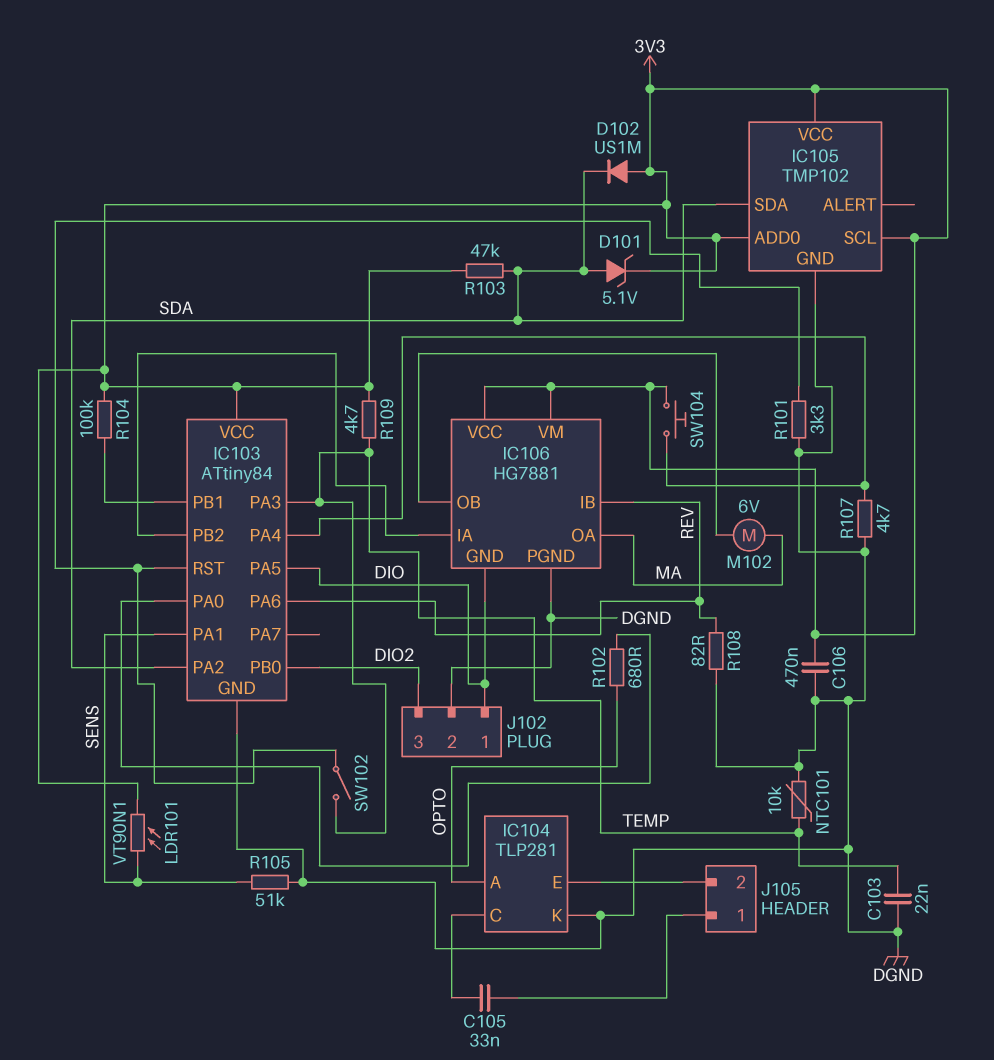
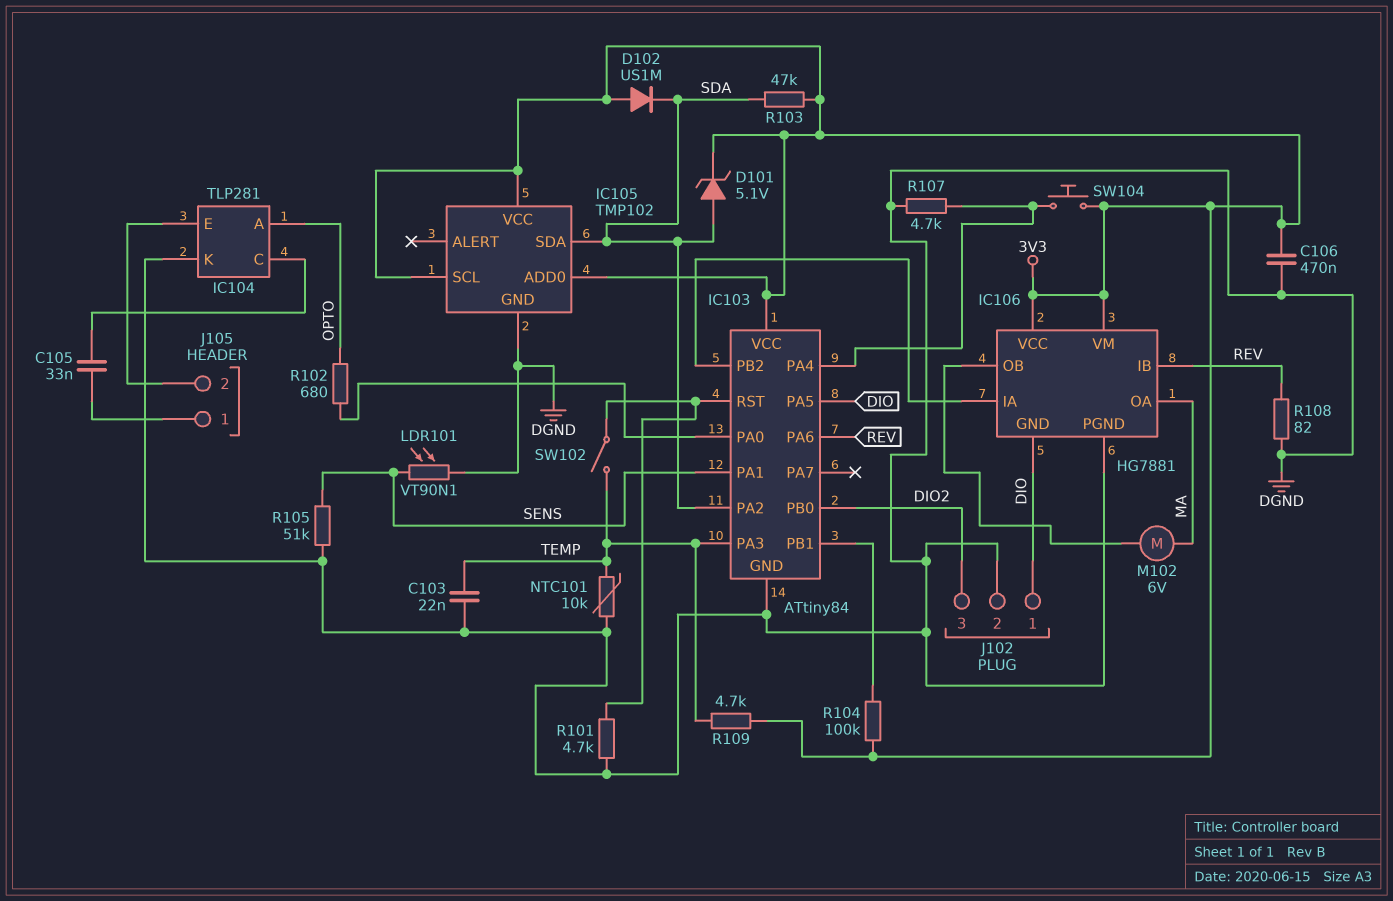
LDR101: VT90N1 (3V3, SENS) -> VT90N1 (DGND, SENS)
R101: 3.3k (DGND, IC103/RST) -> 4.7k (DGND, IC103/RST)

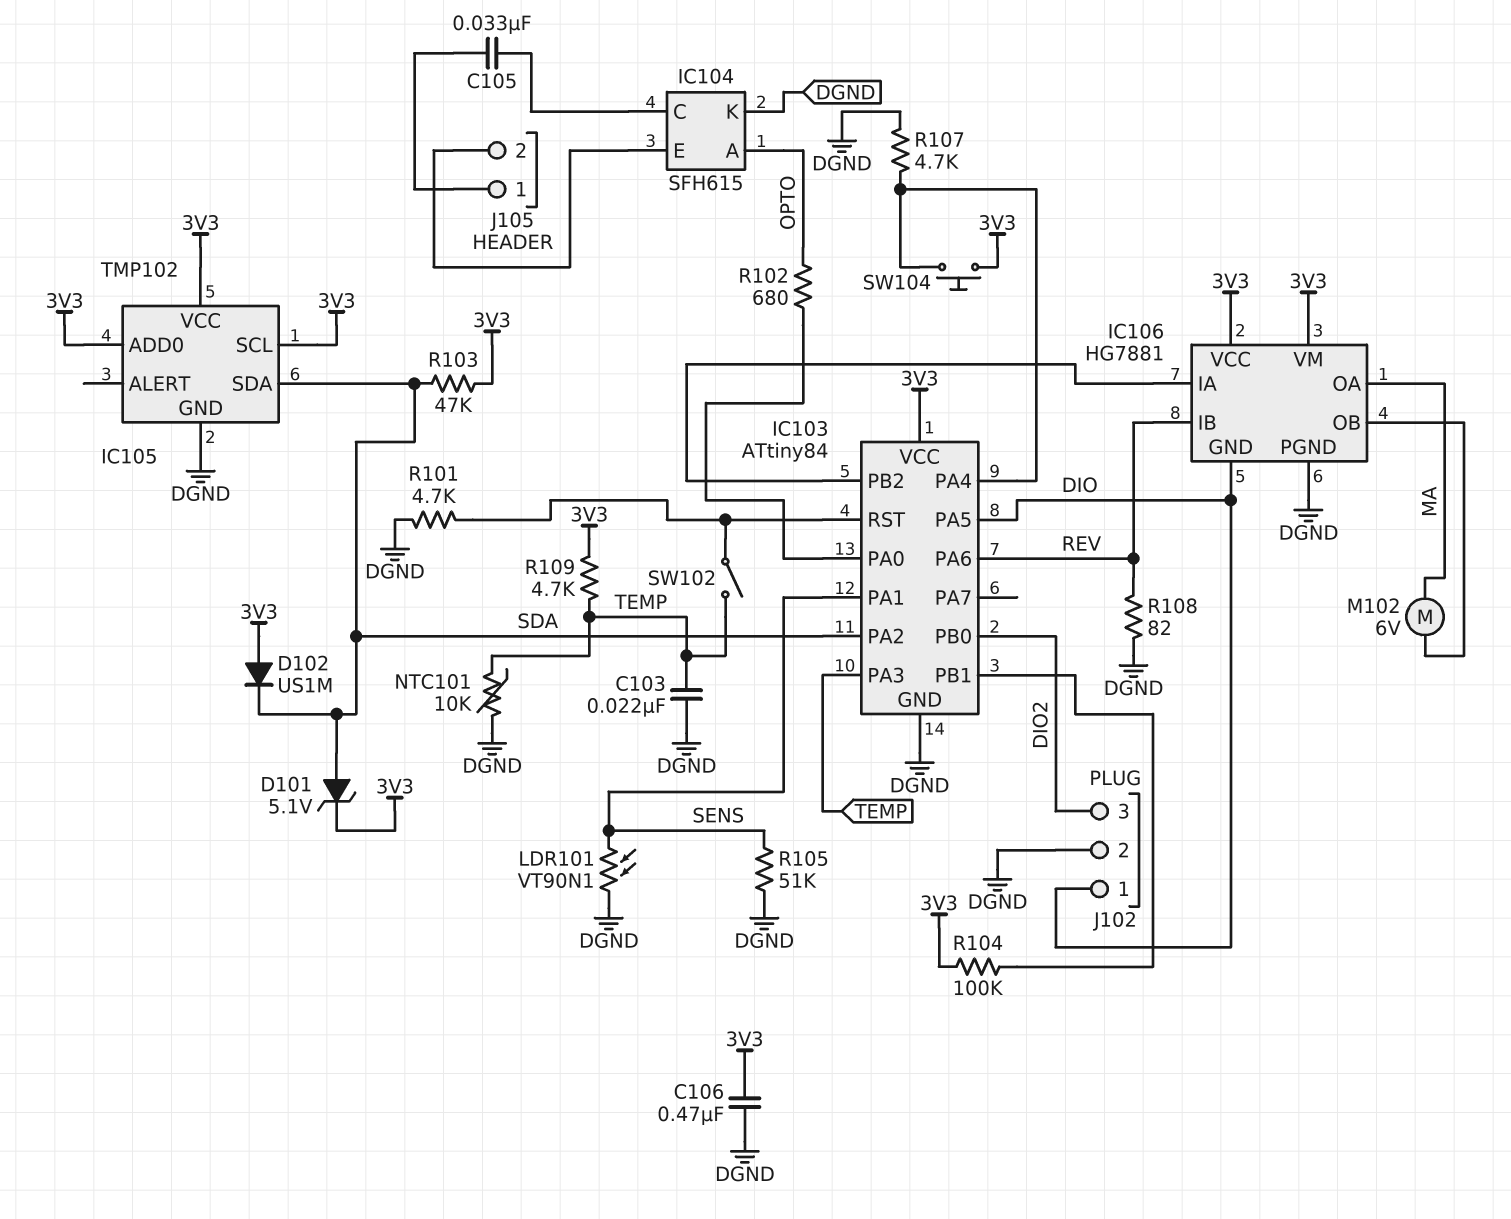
IC104: TLP281 -> SFH615

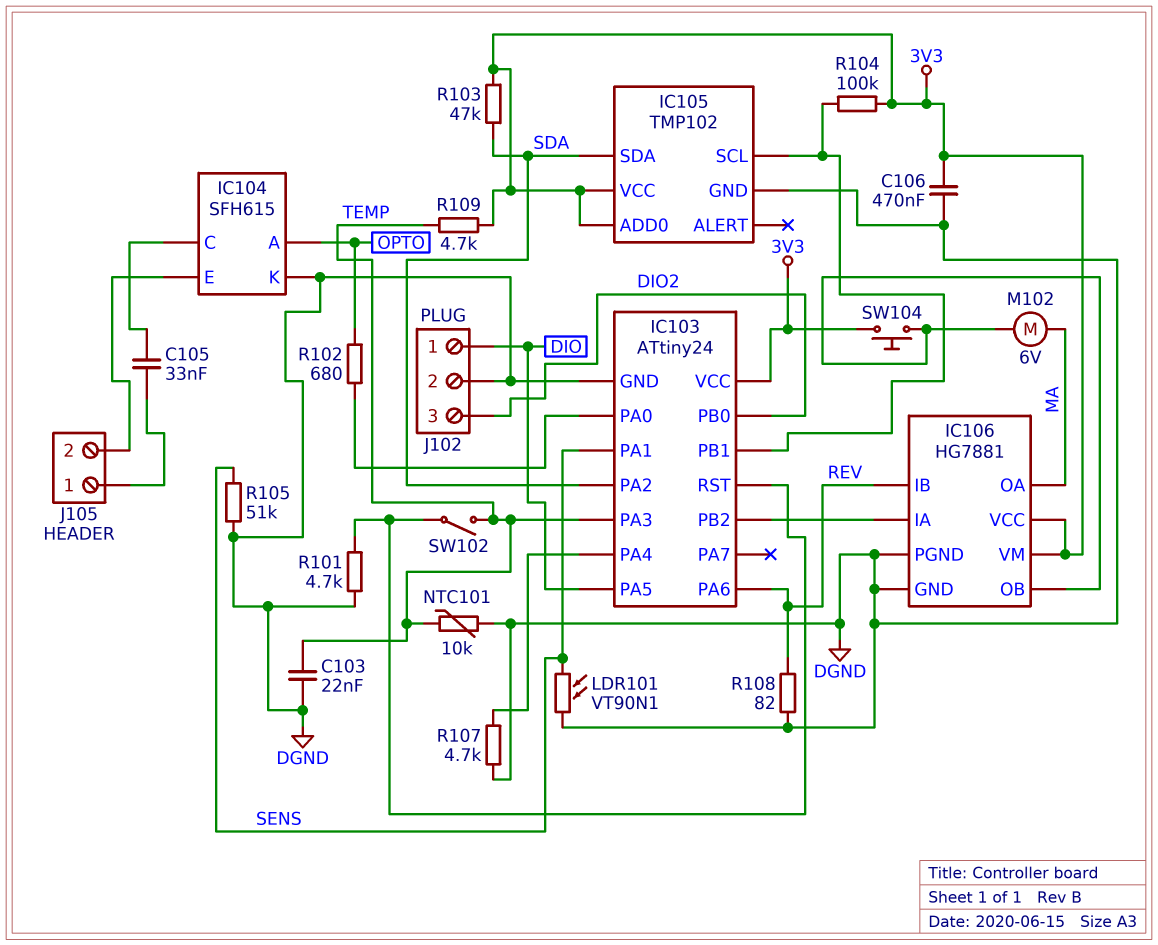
D101: zener 5.1V (A SDA, K 3V3) -> none
D102: diode US1M (A 3V3, K SDA) -> none
IC103: ATtiny84 -> ATtiny24
IC105 pin SCL: 3V3 -> IC103/PB1
IC106 pin GND: DIO -> DGND
SW104: button (3V3, IC103/PA4) -> button (3V3, IC106/OB)

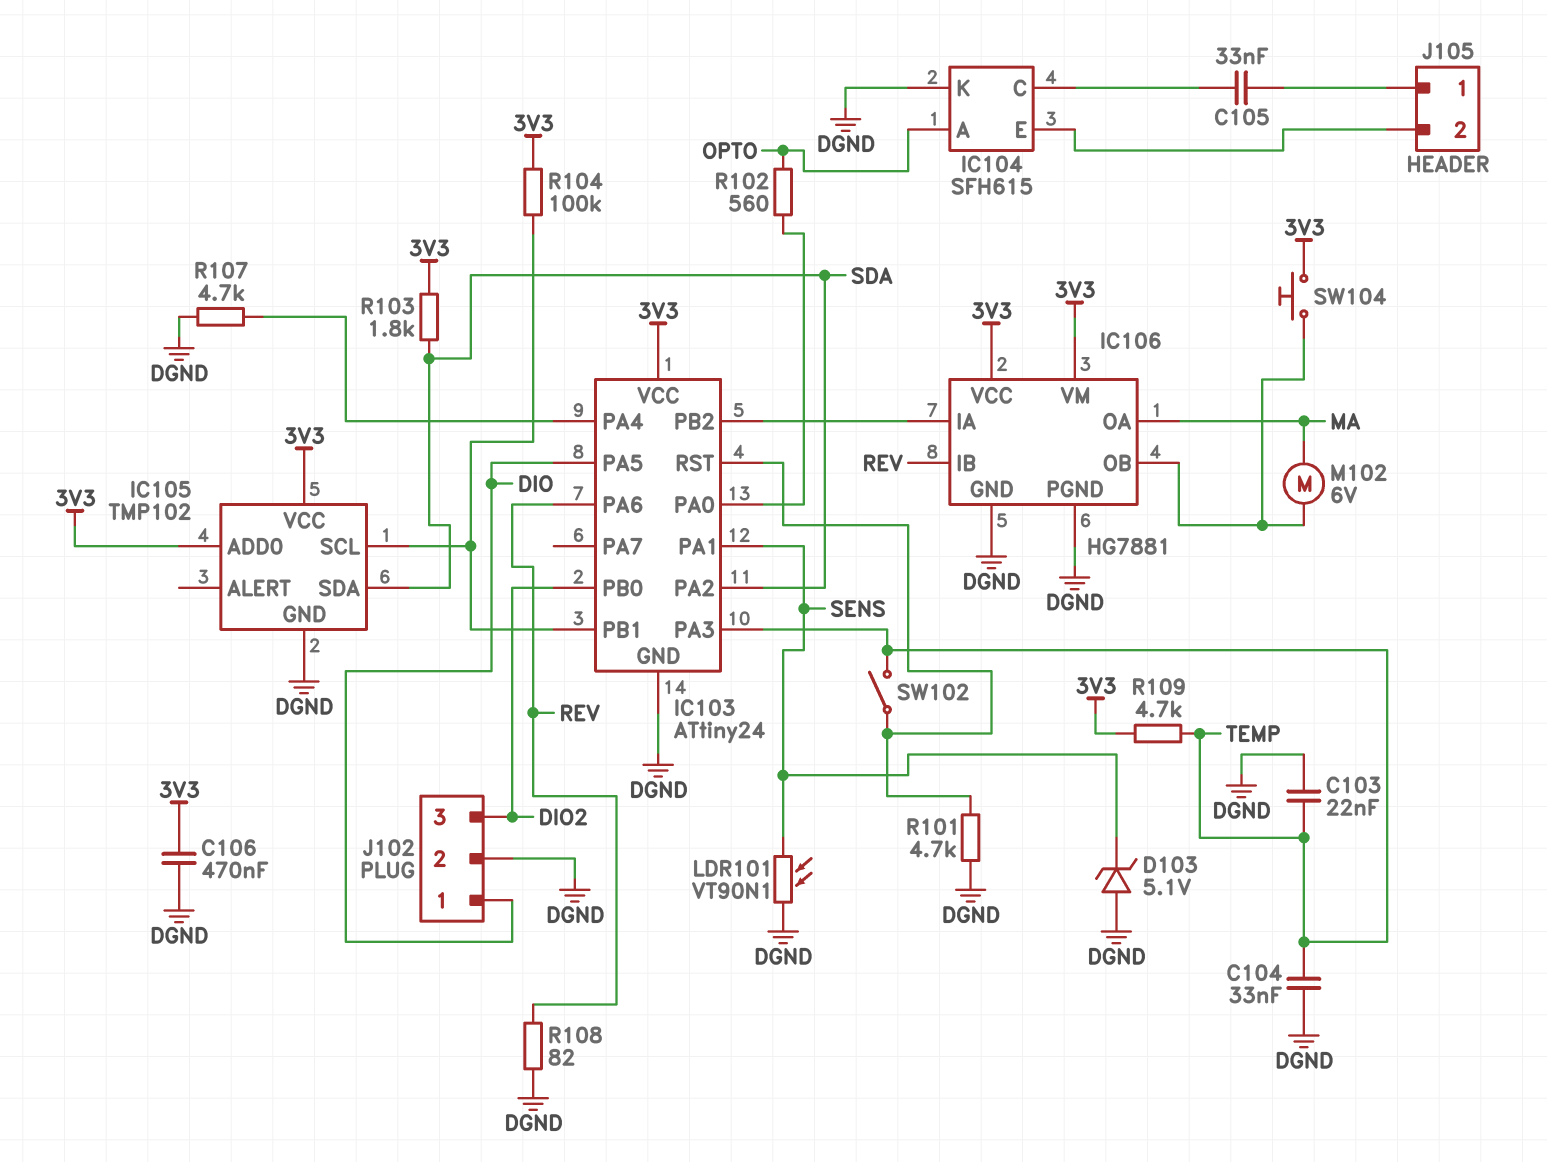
C104: none -> 33nF (DGND, TEMP)
D103: none -> zener 5.1V (A DGND, K SENS)
NTC101: 10k (DGND, TEMP) -> none
R102: 680 (IC103/PA0, OPTO) -> 560 (IC103/PA0, OPTO)
R103: 47k (3V3, SDA) -> 1.8k (3V3, SDA)
R105: 51k (DGND, SENS) -> none

